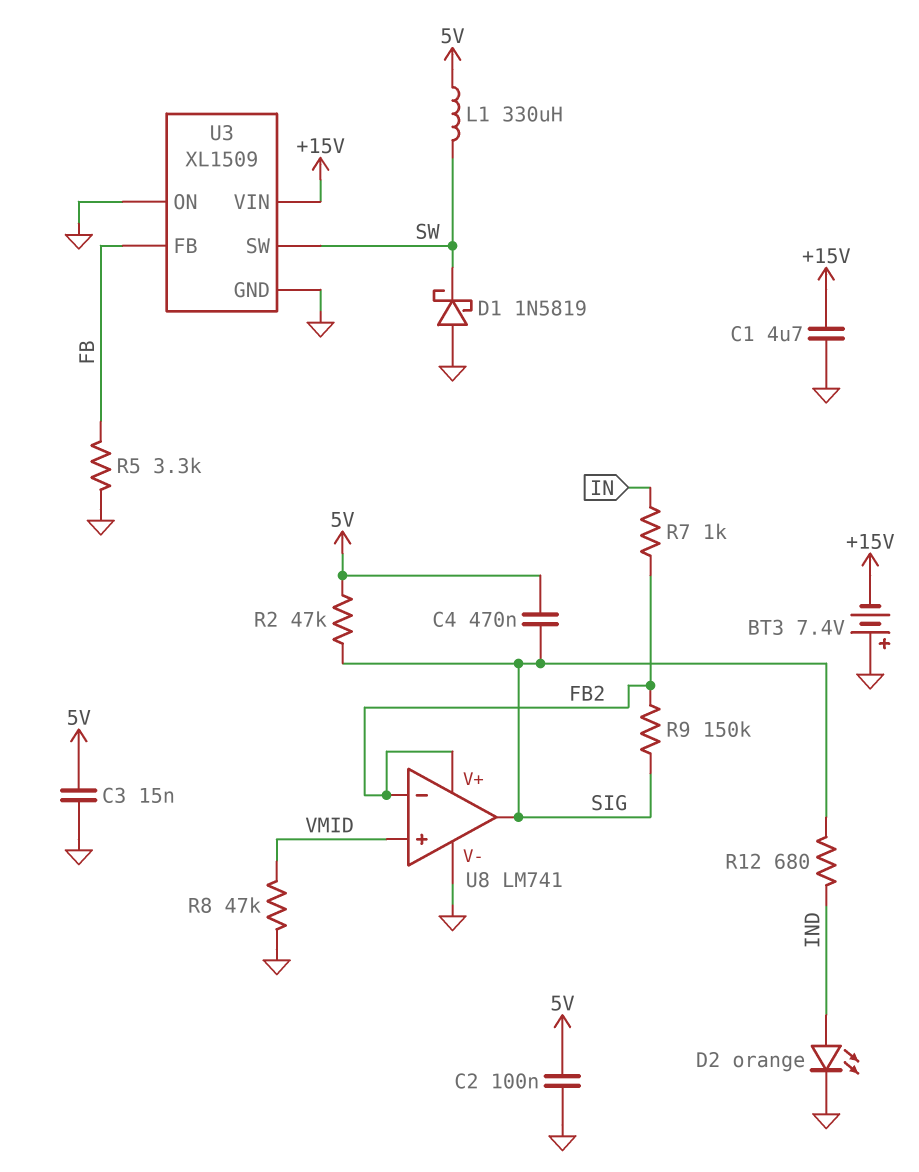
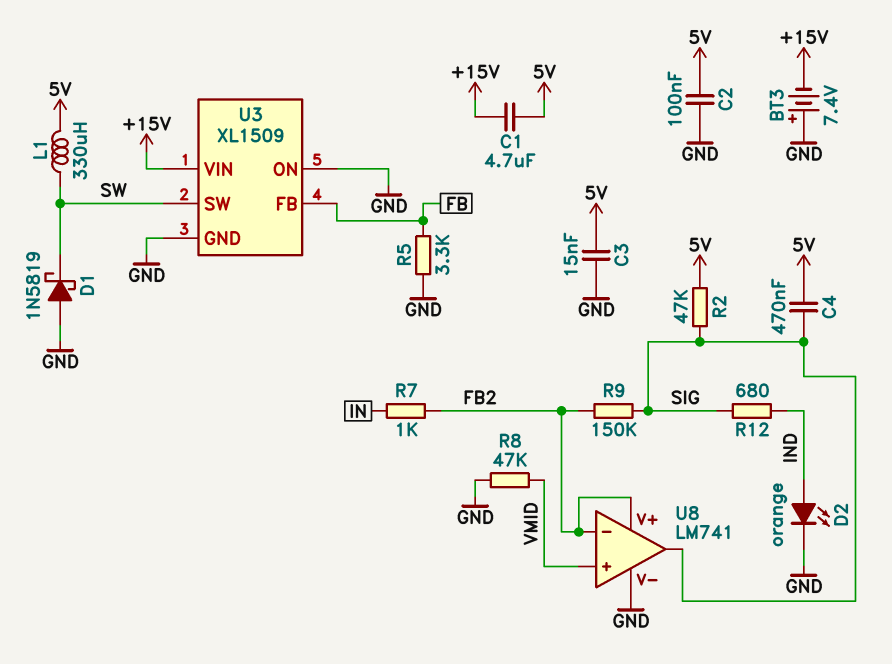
C1: 4.7uF (+15V, GND) -> 4.7uF (+15V, 5V)

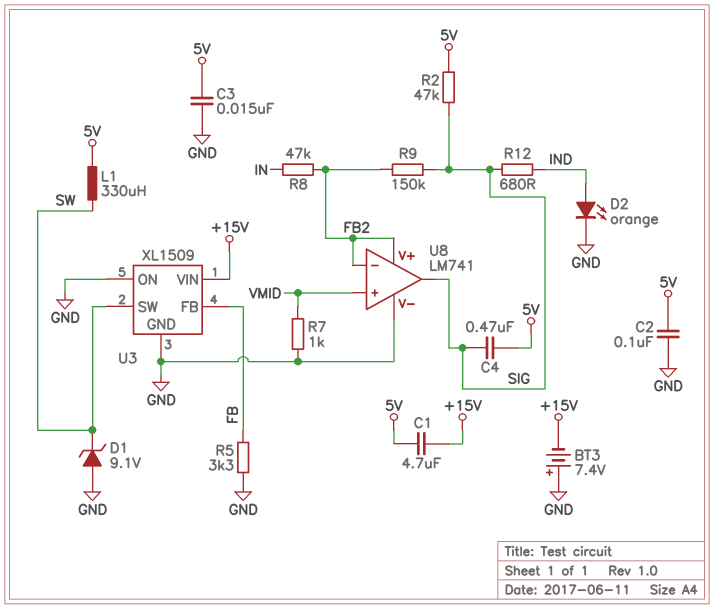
D1: schottky 1N5819 (A GND, K SW) -> zener 9.1V (A GND, K SW)
R7: 1k (FB2, IN) -> 1k (GND, VMID)
R8: 47k (GND, VMID) -> 47k (FB2, IN)

